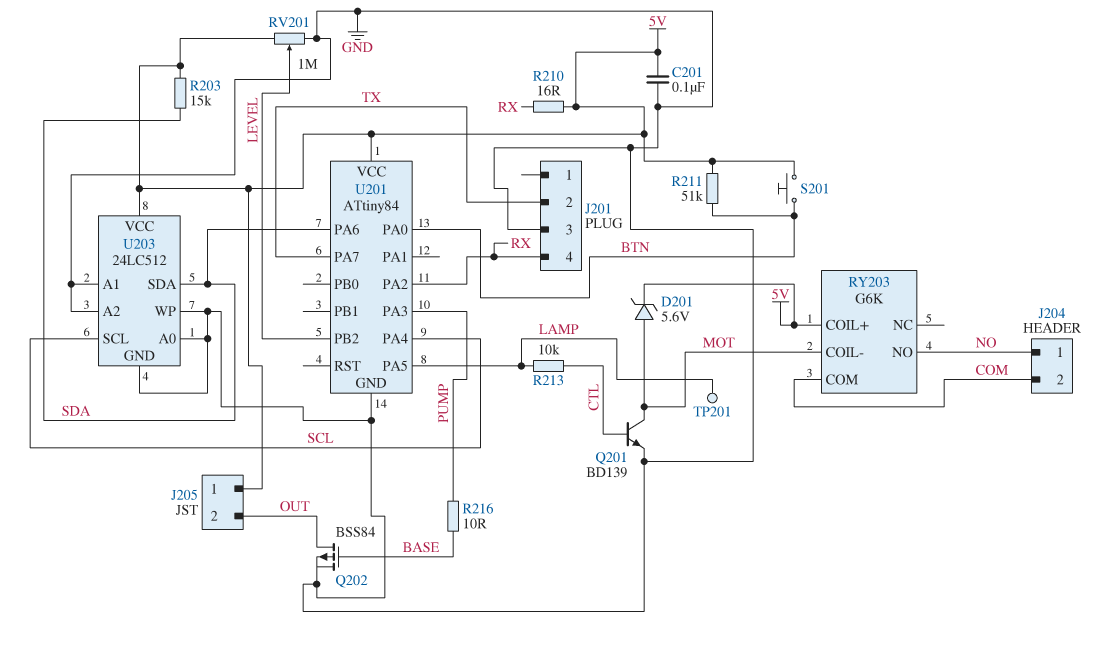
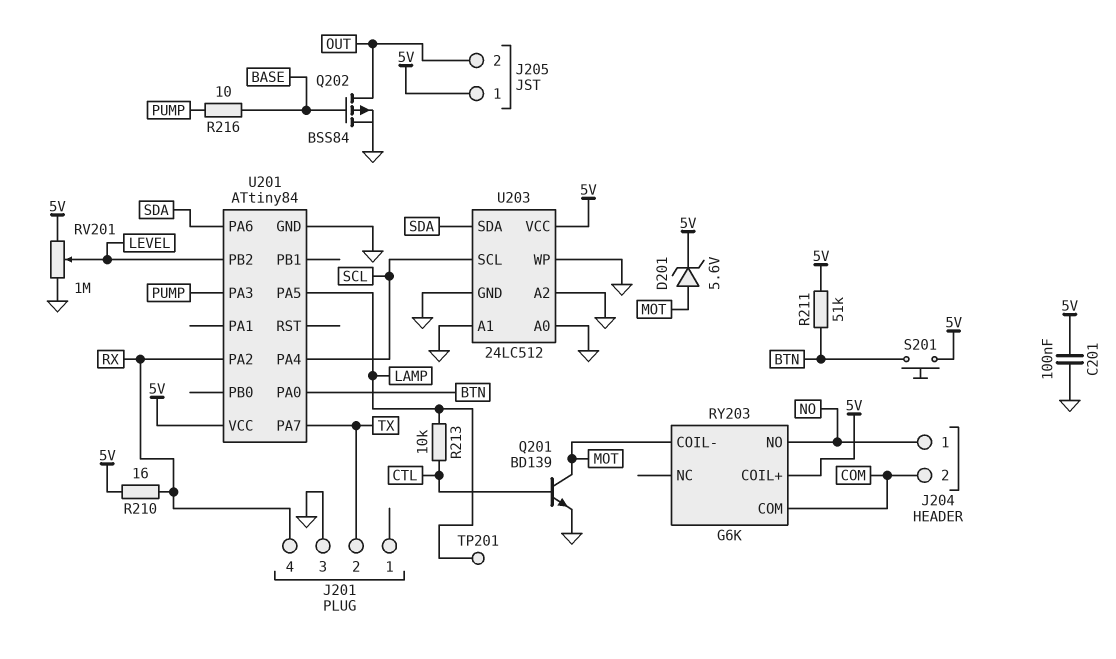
R203: 15k (5V, SDA) -> none

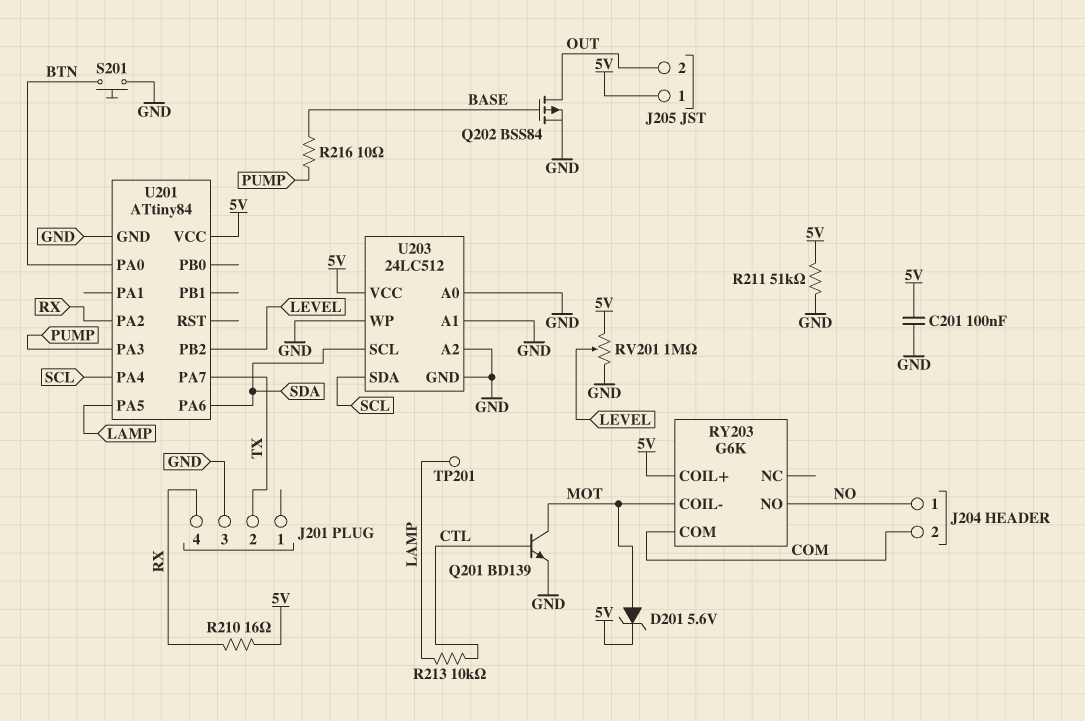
R211: 51k (5V, BTN) -> 51k (5V, GND)
S201: button (5V, BTN) -> button (BTN, GND)
U203 pin SCL: SCL -> SDA
U203 pin SDA: SDA -> SCL

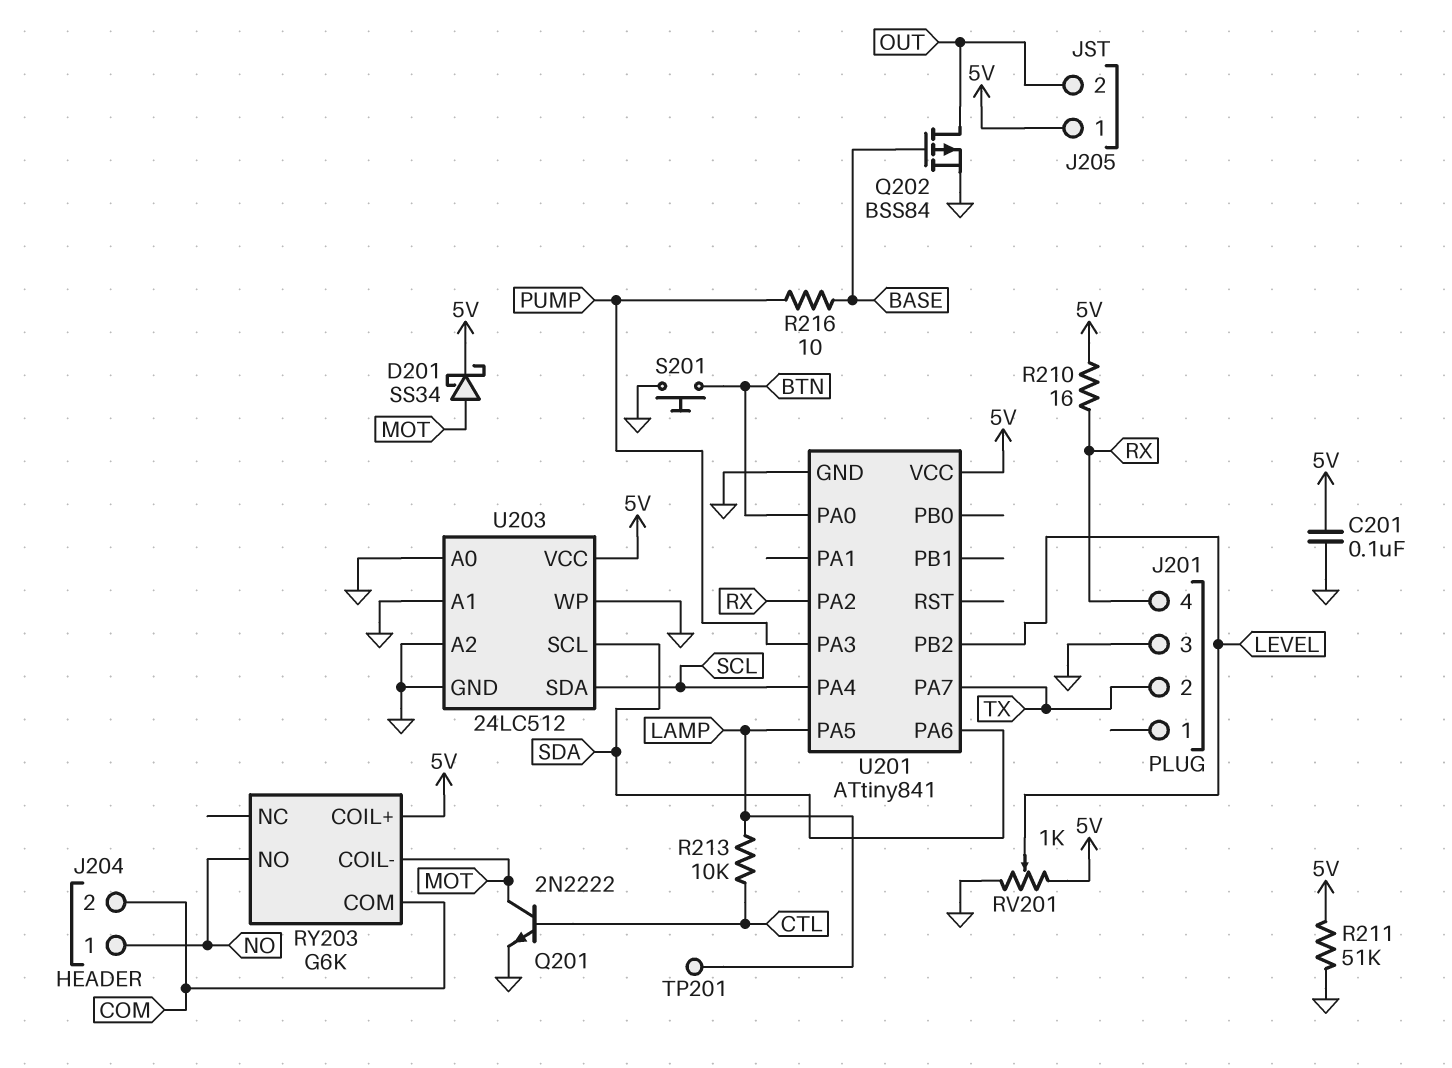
D201: zener 5.6V (A MOT, K 5V) -> schottky SS34 (A MOT, K 5V)
Q201: NPN BD139 (B CTL, C MOT, E GND) -> NPN 2N2222 (B CTL, C MOT, E GND)
RV201: 1M (5V, GND, wiper LEVEL) -> 1k (5V, GND, wiper LEVEL)
U201: ATtiny84 -> ATtiny841

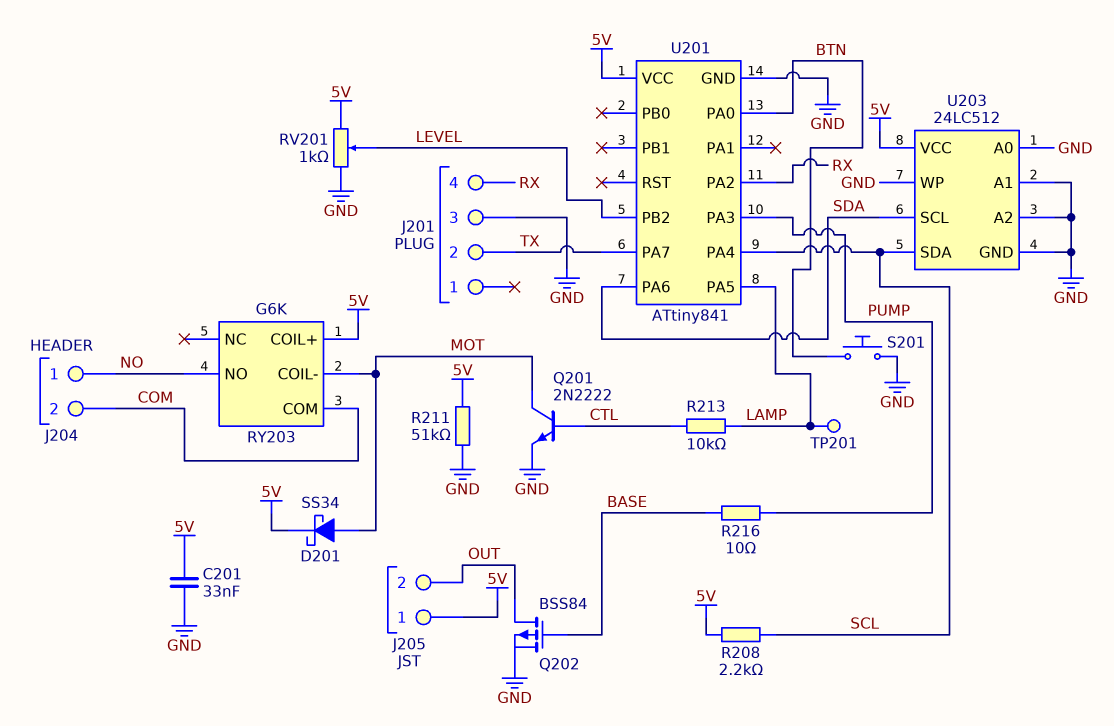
C201: 100nF (5V, GND) -> 33nF (5V, GND)
R208: none -> 2.2k (5V, SCL)
R210: 16 (5V, RX) -> none

